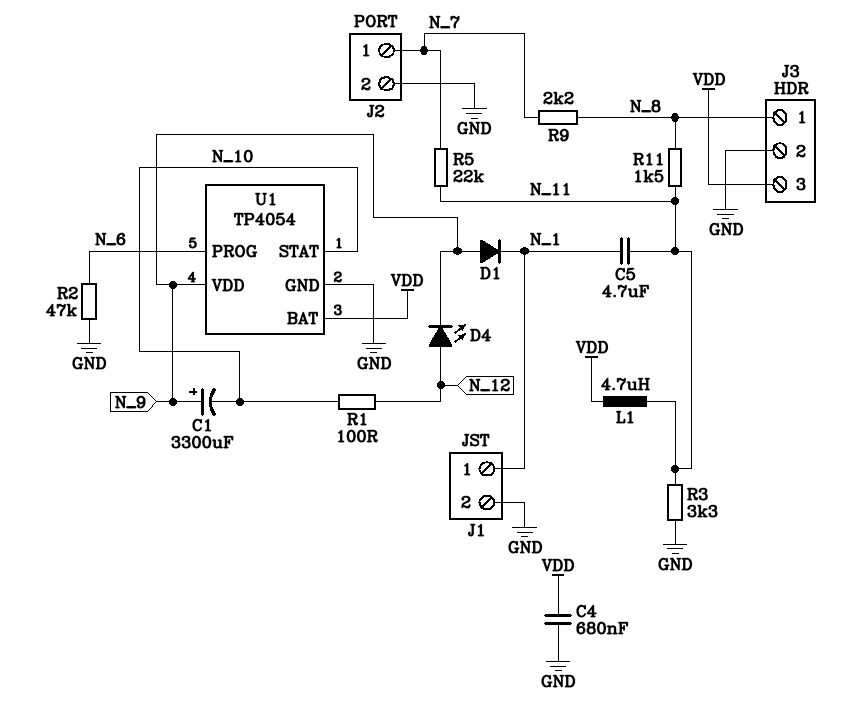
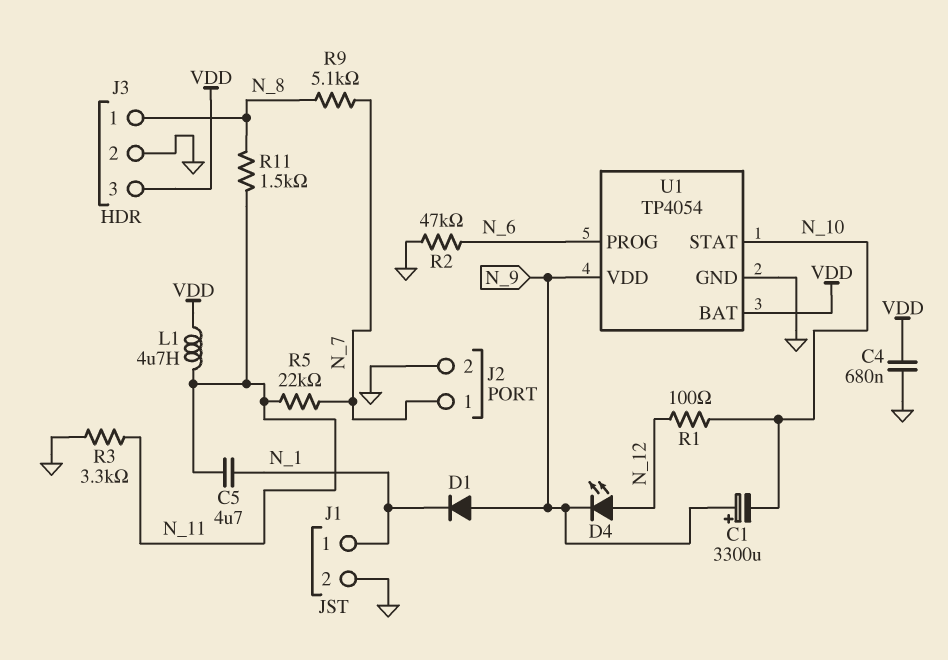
R9: 2.2k (N_7, N_8) -> 5.1k (N_7, N_8)

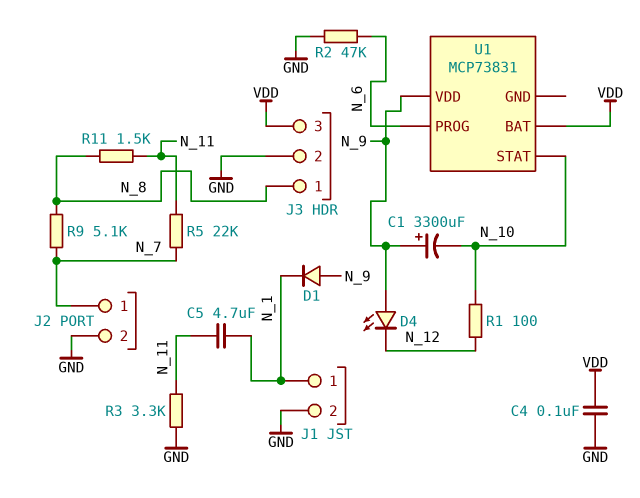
C4: 680nF (GND, VDD) -> 100nF (GND, VDD)
D4: LED (A N_12, K N_9) -> LED (A N_9, K N_12)
L1: 4.7uH (N_11, VDD) -> none
U1: TP4054 -> MCP73831
U1 pin GND: GND -> none

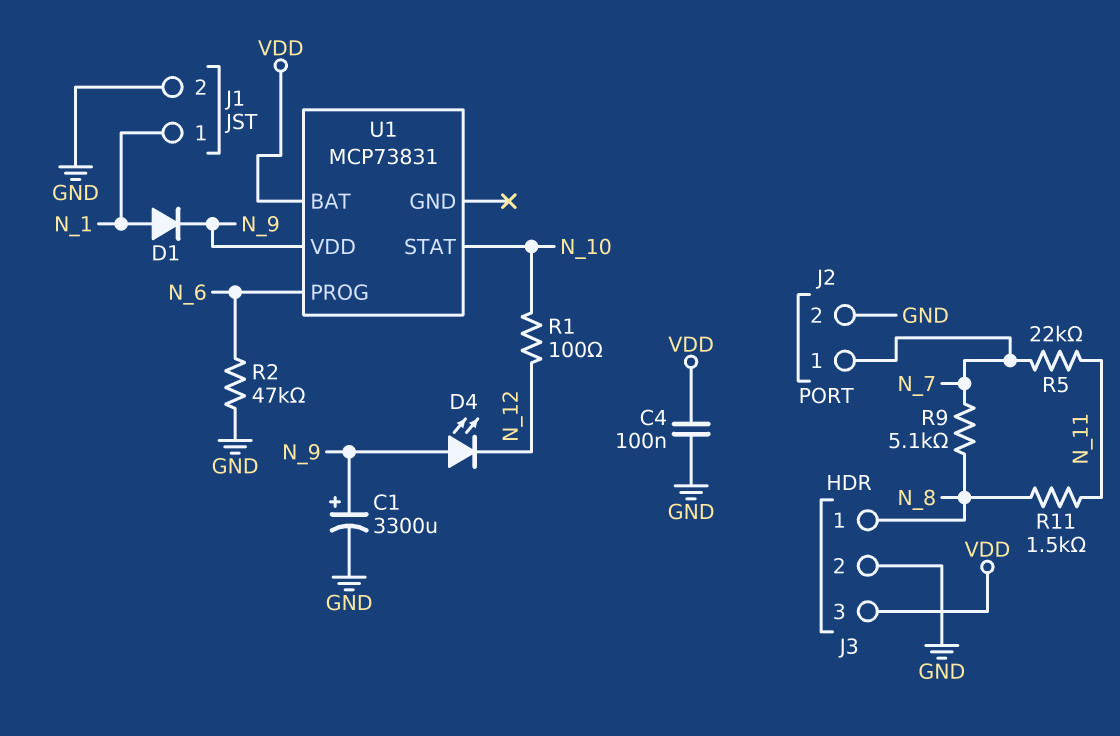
C1: 3300uF (plus N_9, minus N_10) -> 3300uF (plus N_9, minus GND)
C5: 4.7uF (N_1, N_11) -> none
D1: diode (A N_9, K N_1) -> diode (A N_1, K N_9)
R3: 3.3k (GND, N_11) -> none

